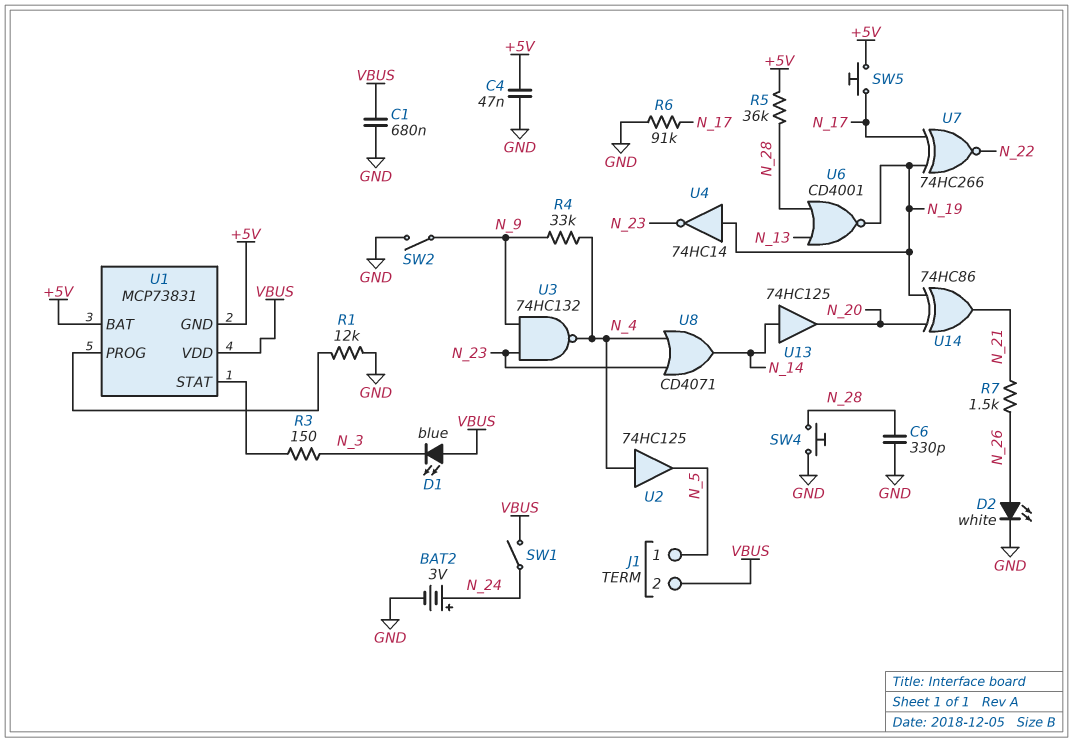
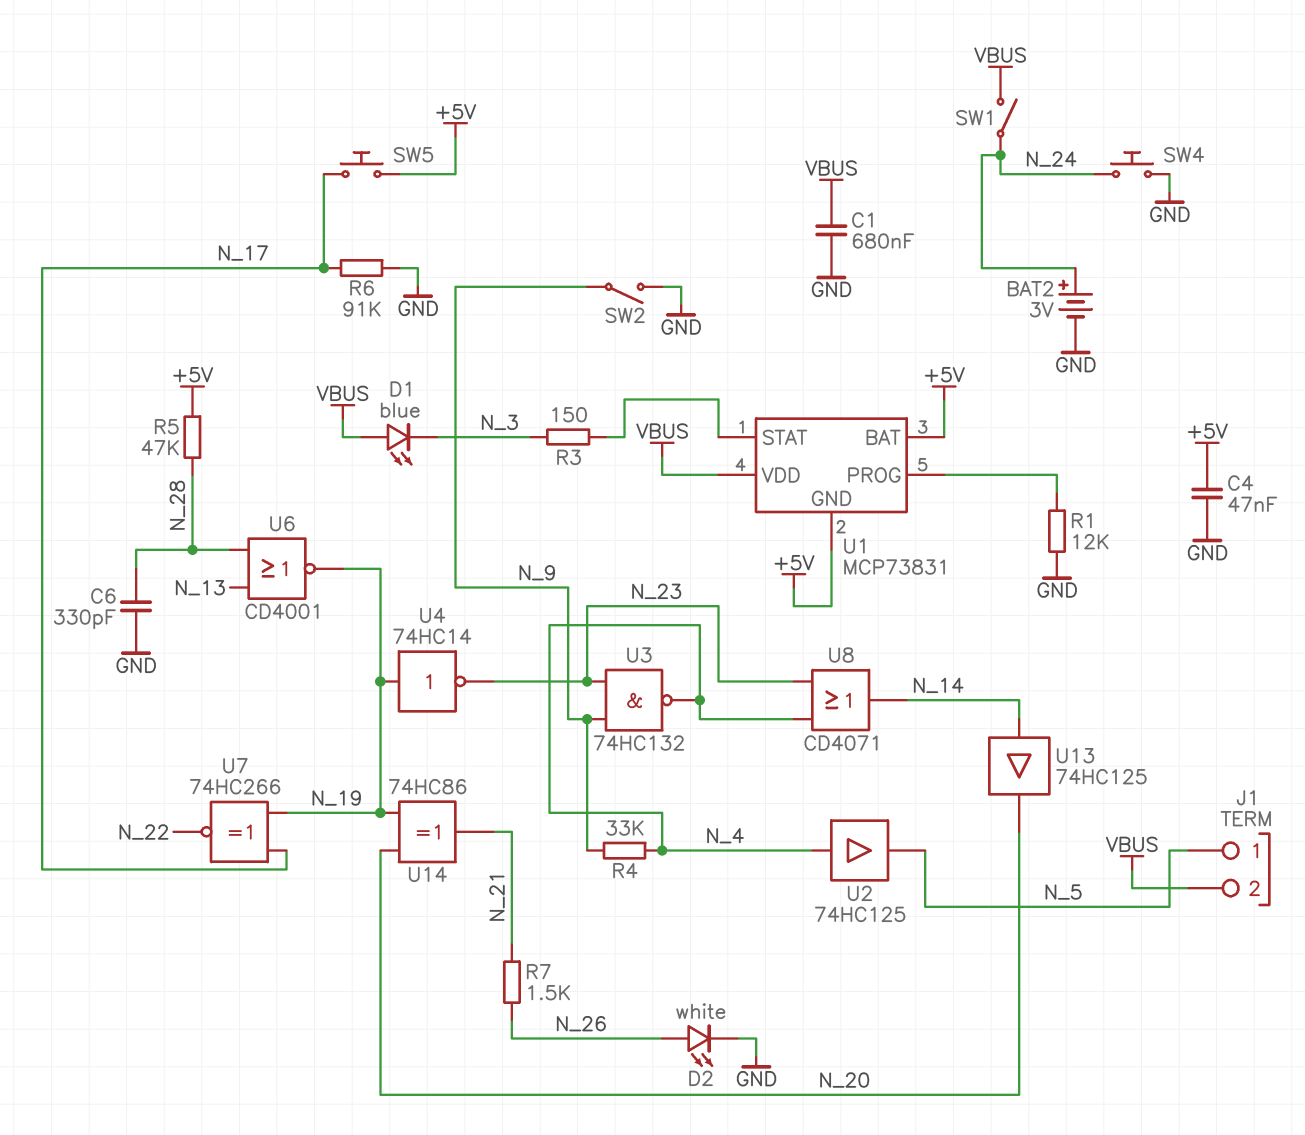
R5: 36k (+5V, N_28) -> 47k (+5V, N_28)
SW4: button (GND, N_28) -> button (GND, N_24)

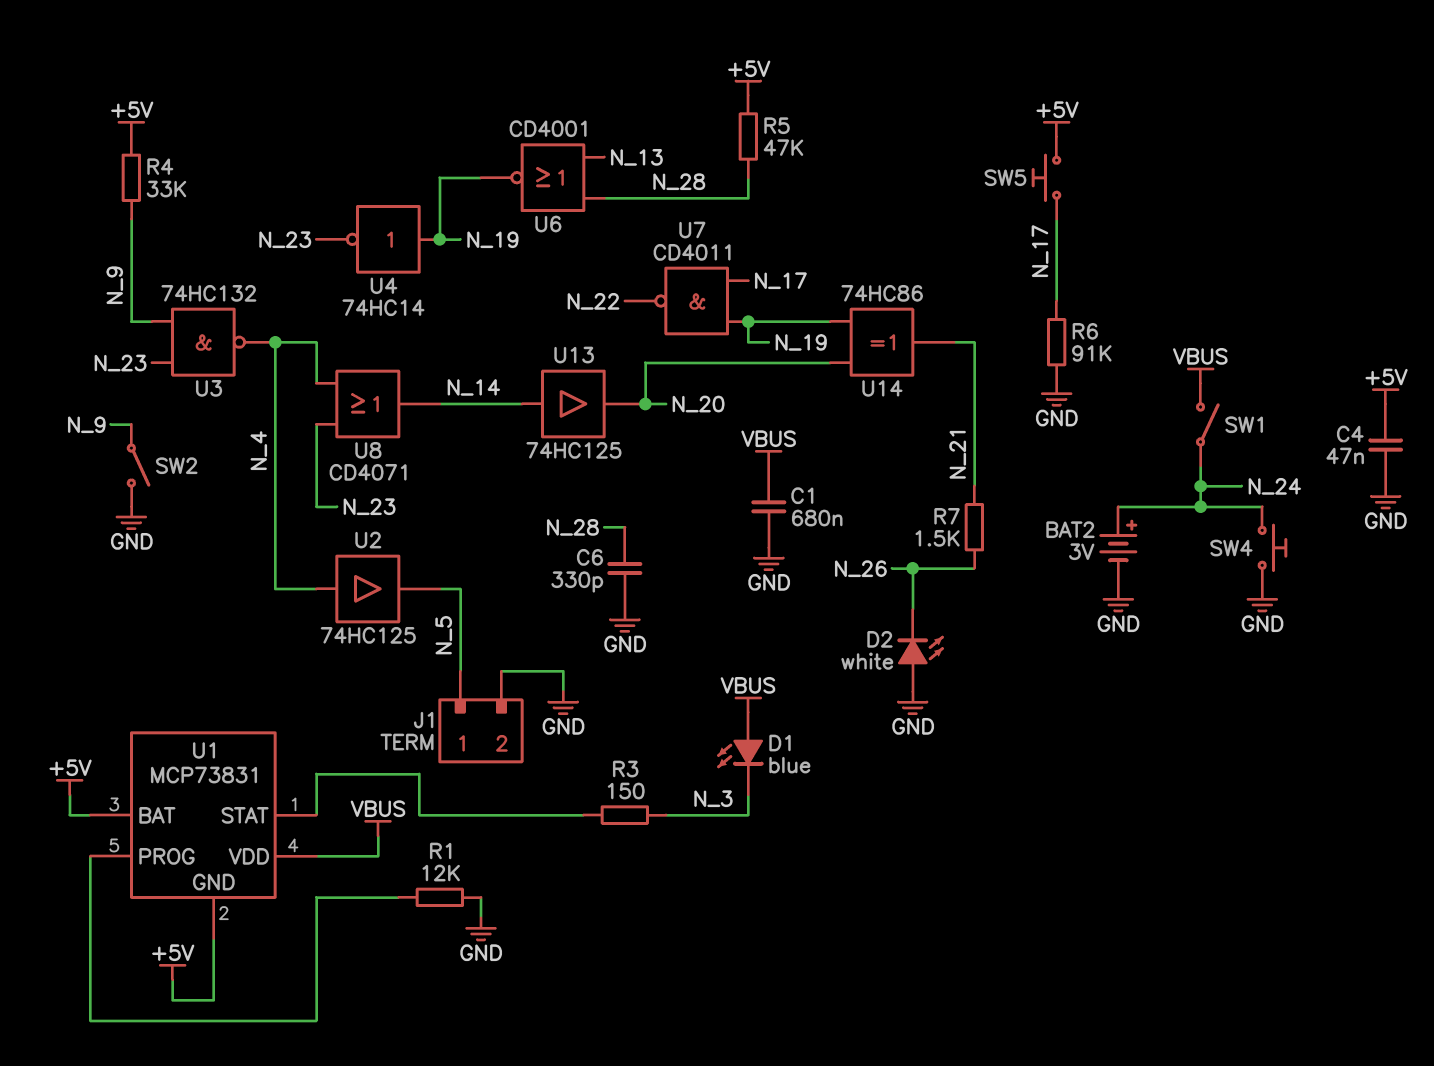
D2: LED white (A N_26, K GND) -> LED white (A GND, K N_26)
J1 pin 2: VBUS -> GND
R4: 33k (N_4, N_9) -> 33k (+5V, N_9)
U7: XNOR 74HC266 (in N_17, in N_19, out N_22) -> NAND CD4011 (in N_17, in N_19, out N_22)

